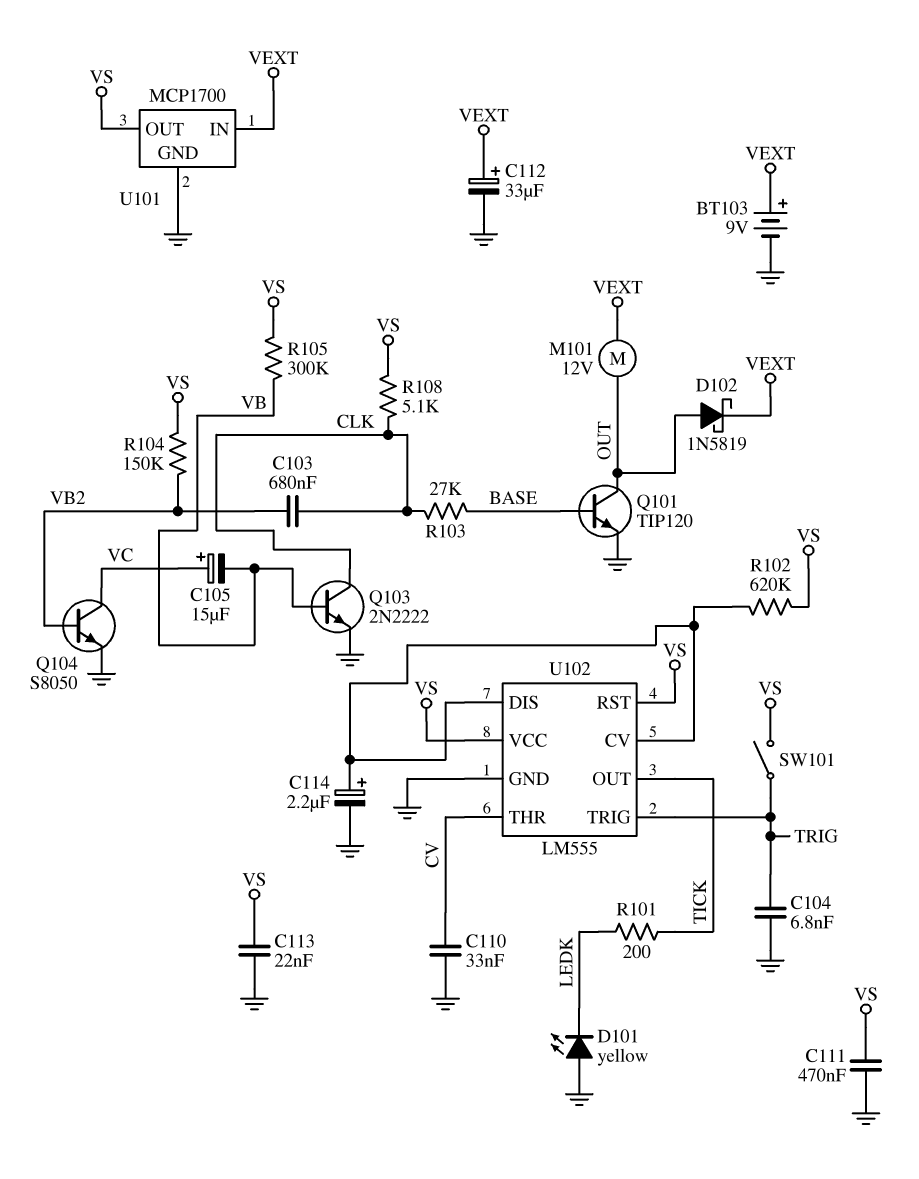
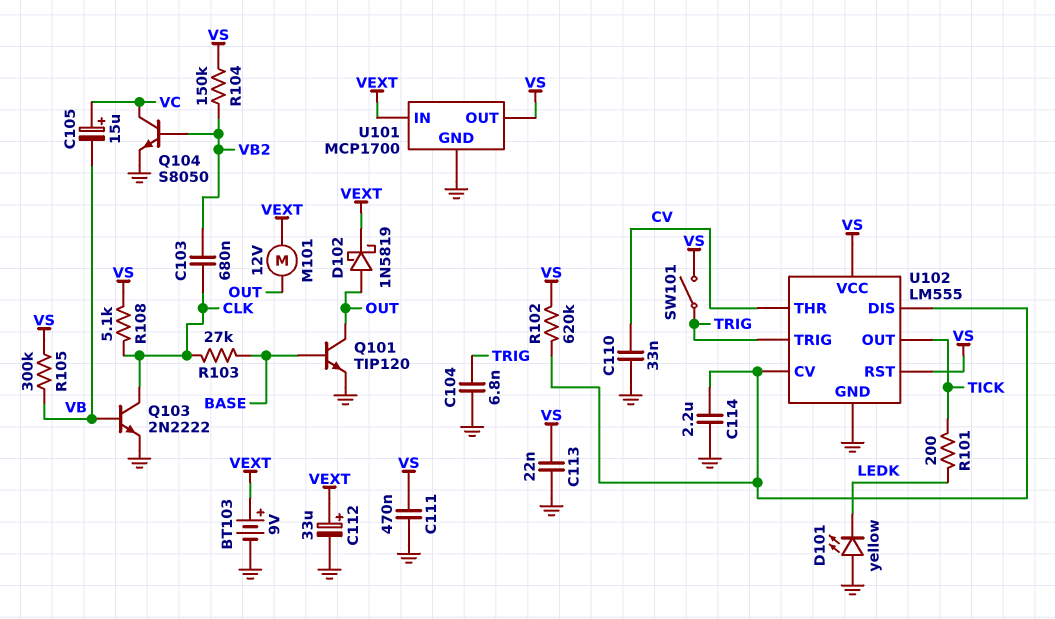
C114: 2.2uF (plus U102/CV, minus GND) -> 2.2uF (GND, U102/CV)

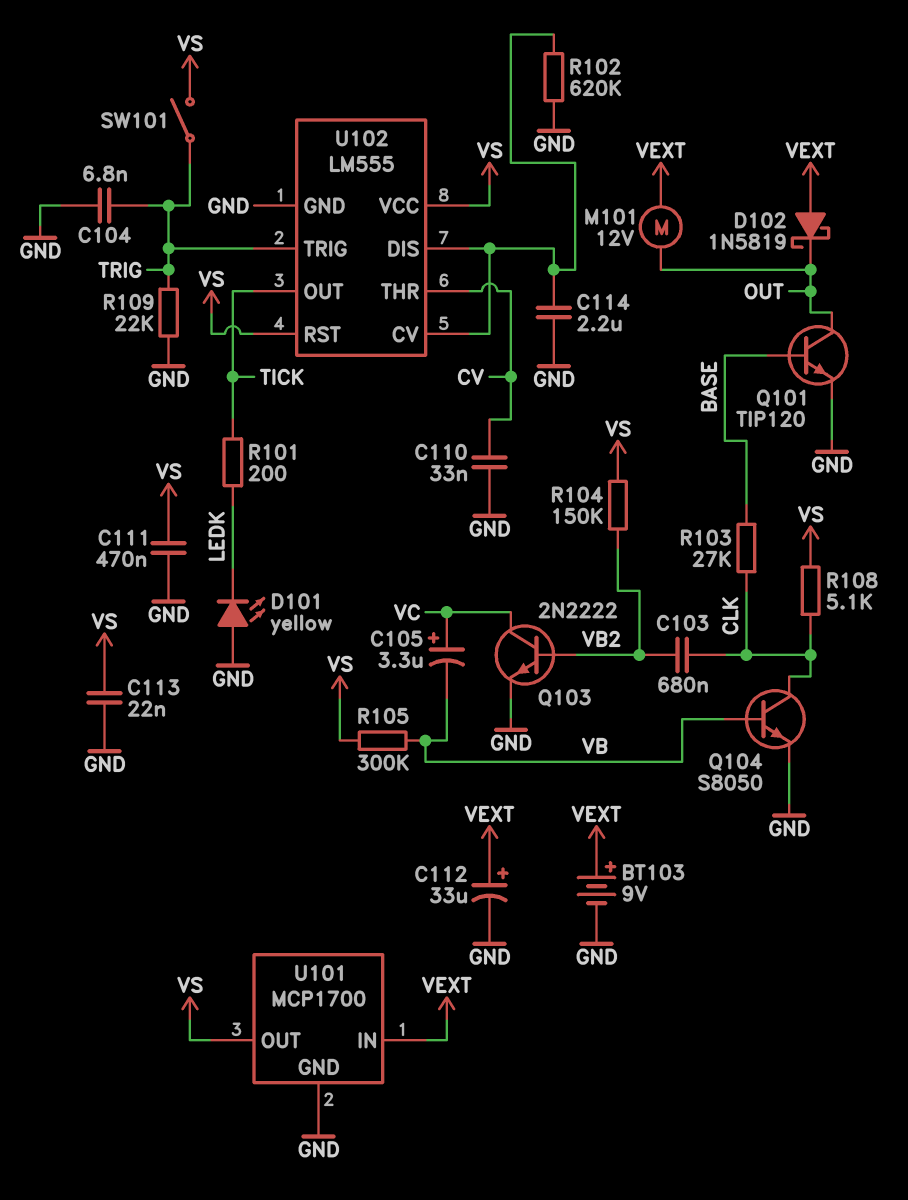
C105: 15uF (plus VC, minus VB) -> 3.3uF (plus VC, minus VB)
D102: schottky 1N5819 (A OUT, K VEXT) -> schottky 1N5819 (A VEXT, K OUT)
Q103: NPN 2N2222 (B VB, C CLK, E GND) -> NPN 2N2222 (B VB2, C VC, E GND)
Q104: NPN S8050 (B VB2, C VC, E GND) -> NPN S8050 (B VB, C CLK, E GND)
R102: 620k (U102/CV, VS) -> 620k (GND, U102/CV)
R109: none -> 22k (GND, TRIG)

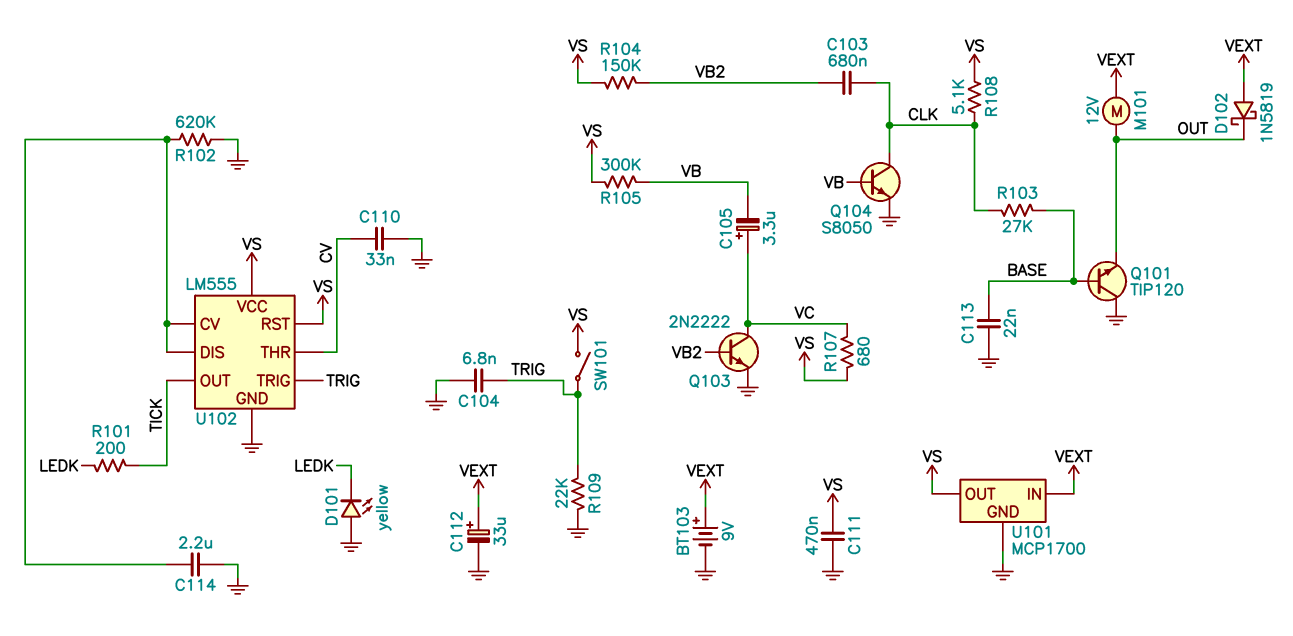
C113: 22nF (GND, VS) -> 22nF (BASE, GND)
Q101: NPN TIP120 (B BASE, C OUT, E GND) -> NPN TIP120 (B BASE, C GND, E OUT)
R107: none -> 680 (VC, VS)

